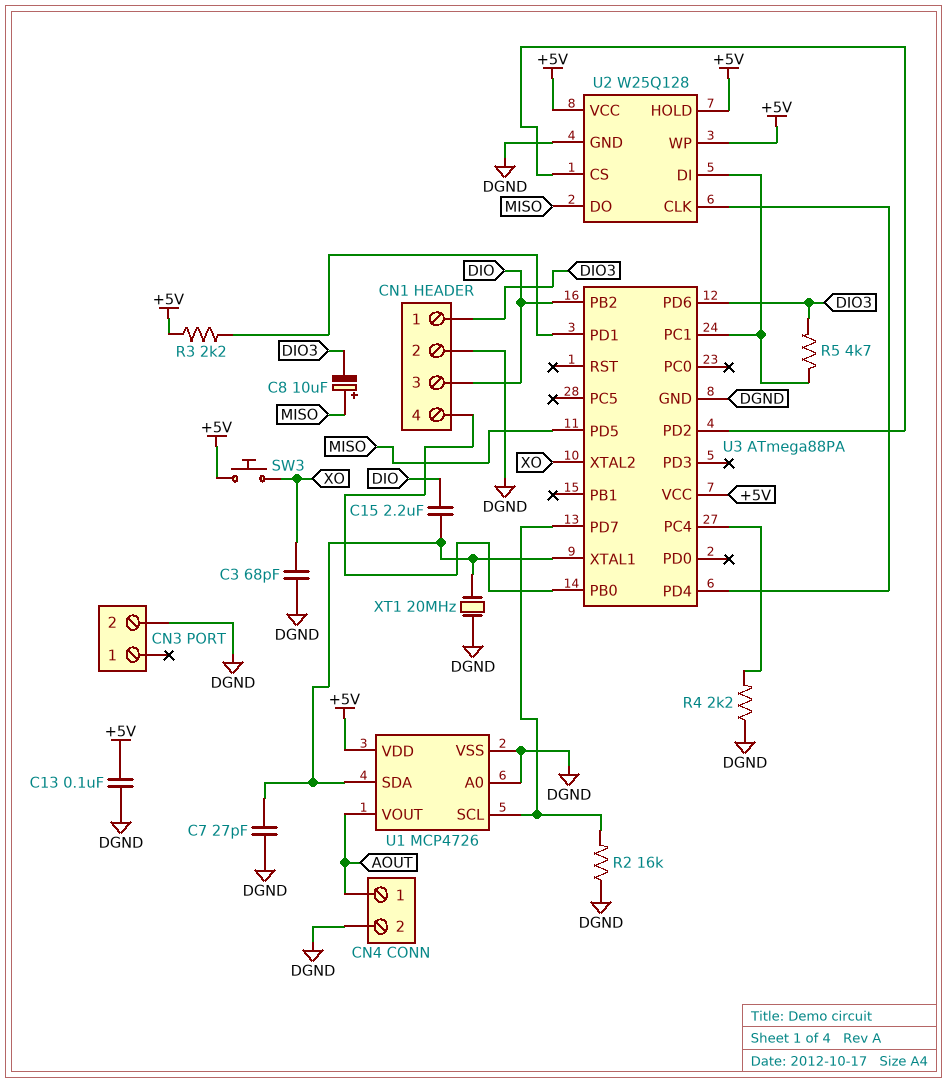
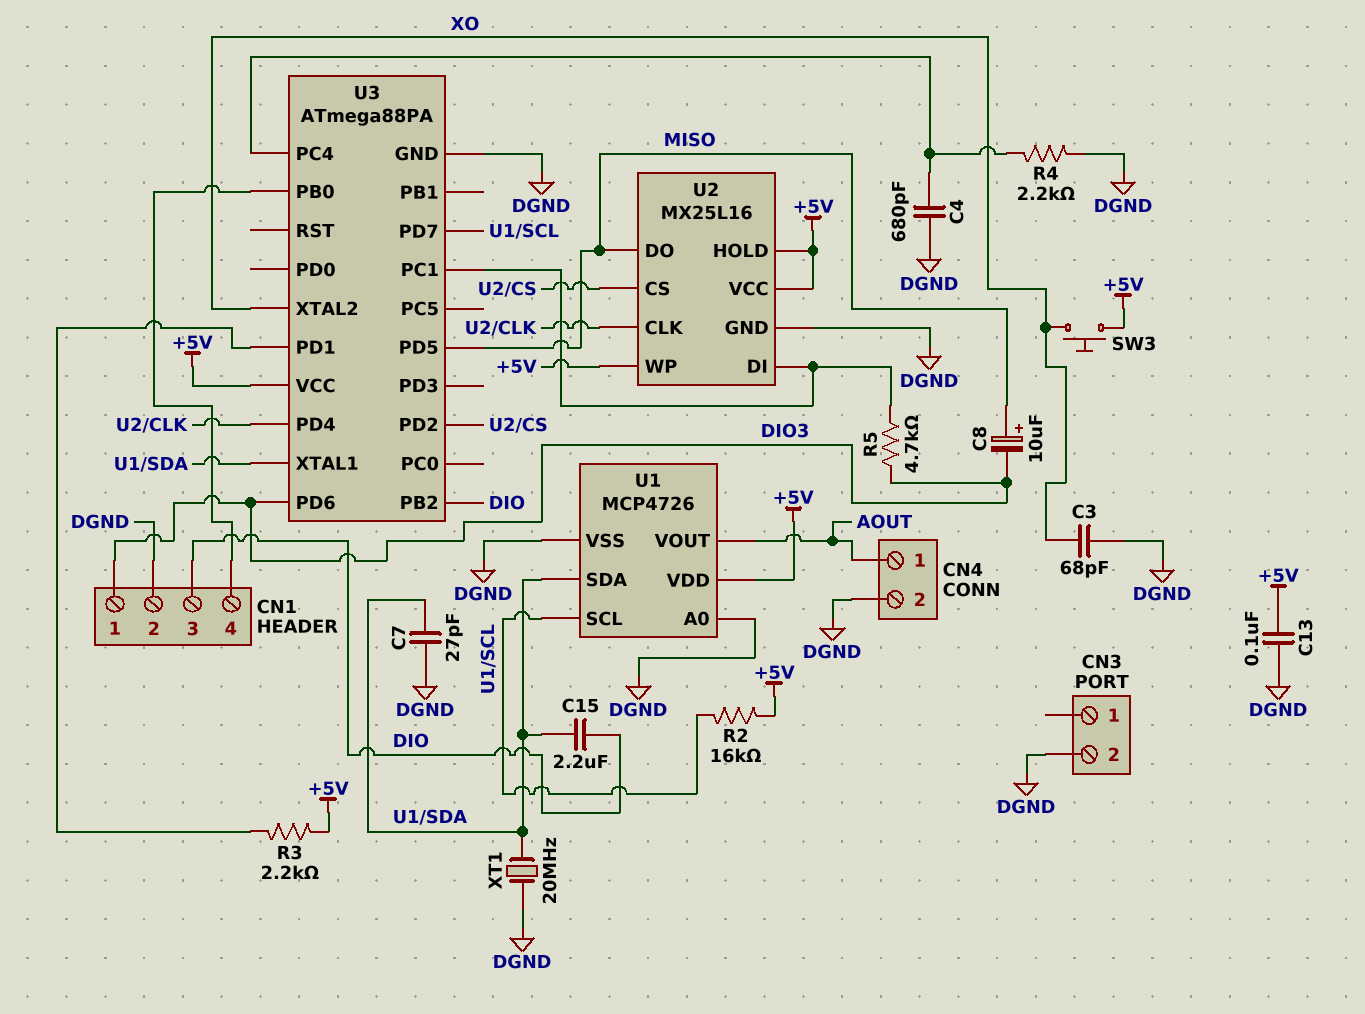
C4: none -> 680pF (DGND, U3/PC4)
R2: 16k (DGND, U1/SCL) -> 16k (+5V, U1/SCL)
U2: W25Q128 -> MX25L16

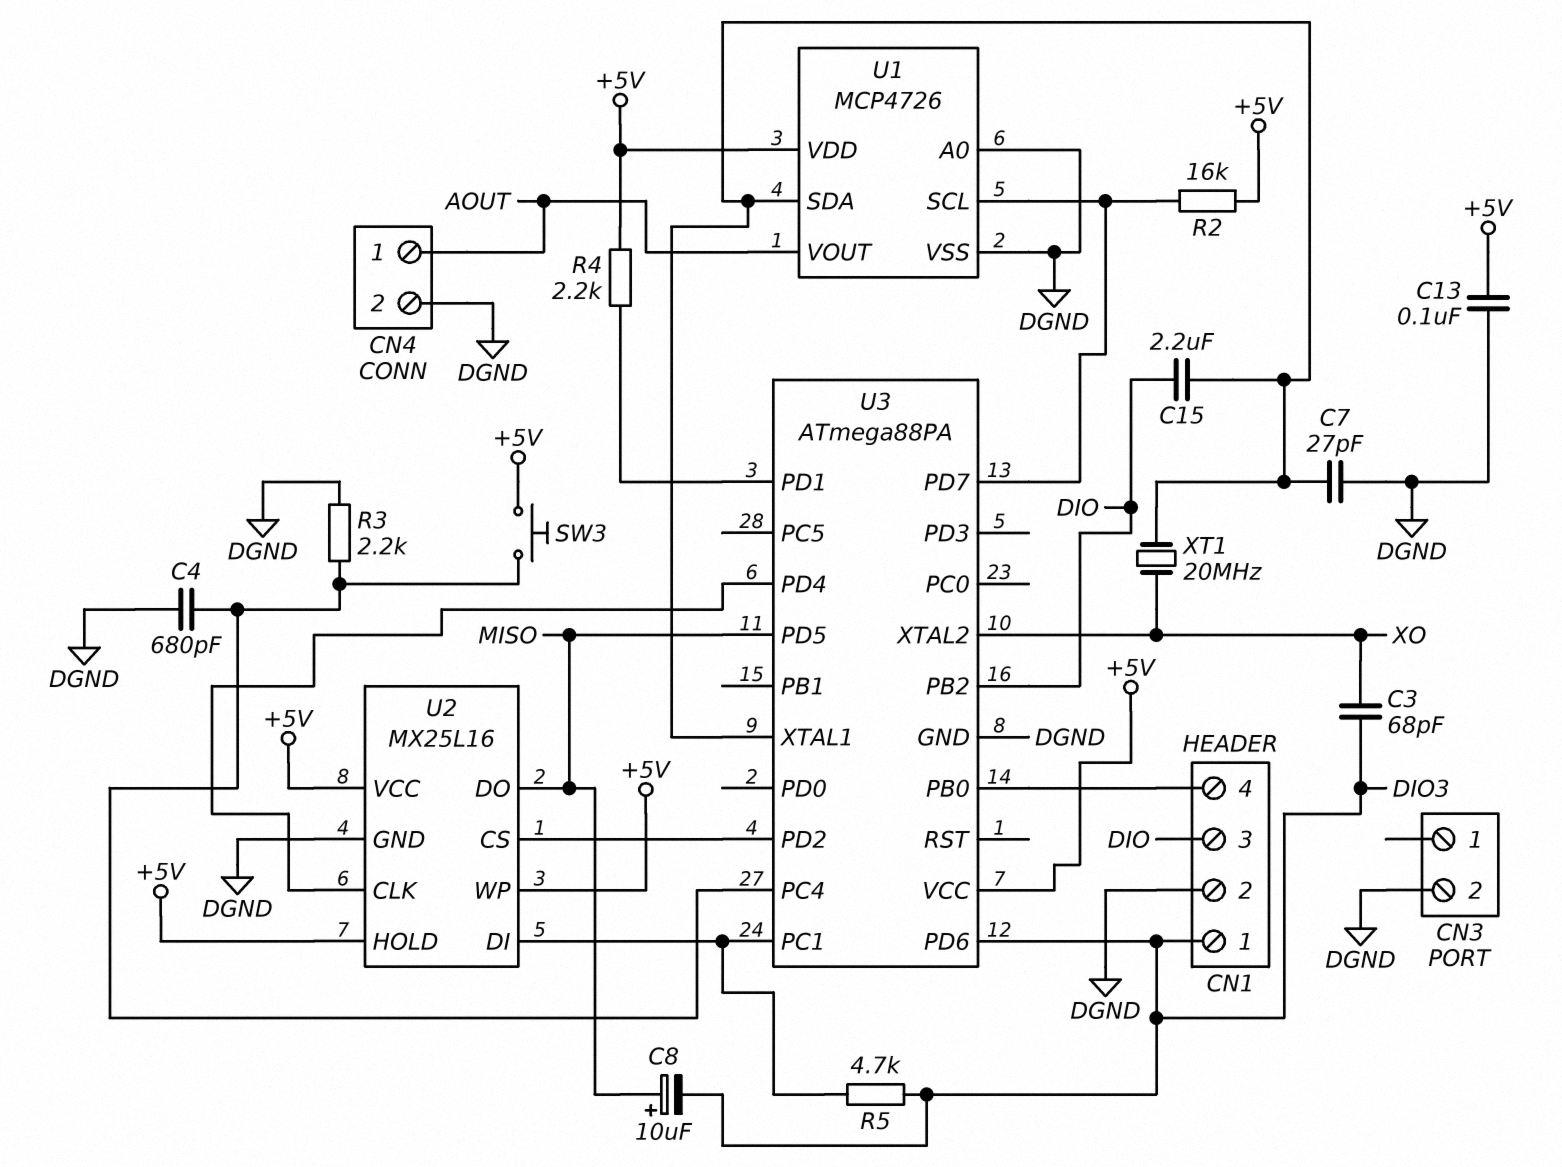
C3: 68pF (DGND, XO) -> 68pF (DIO3, XO)
R3: 2.2k (+5V, U3/PD1) -> 2.2k (DGND, U3/PC4)
R4: 2.2k (DGND, U3/PC4) -> 2.2k (+5V, U3/PD1)
SW3: button (+5V, XO) -> button (+5V, U3/PC4)
XT1: 20MHz (DGND, U1/SDA) -> 20MHz (U1/SDA, XO)

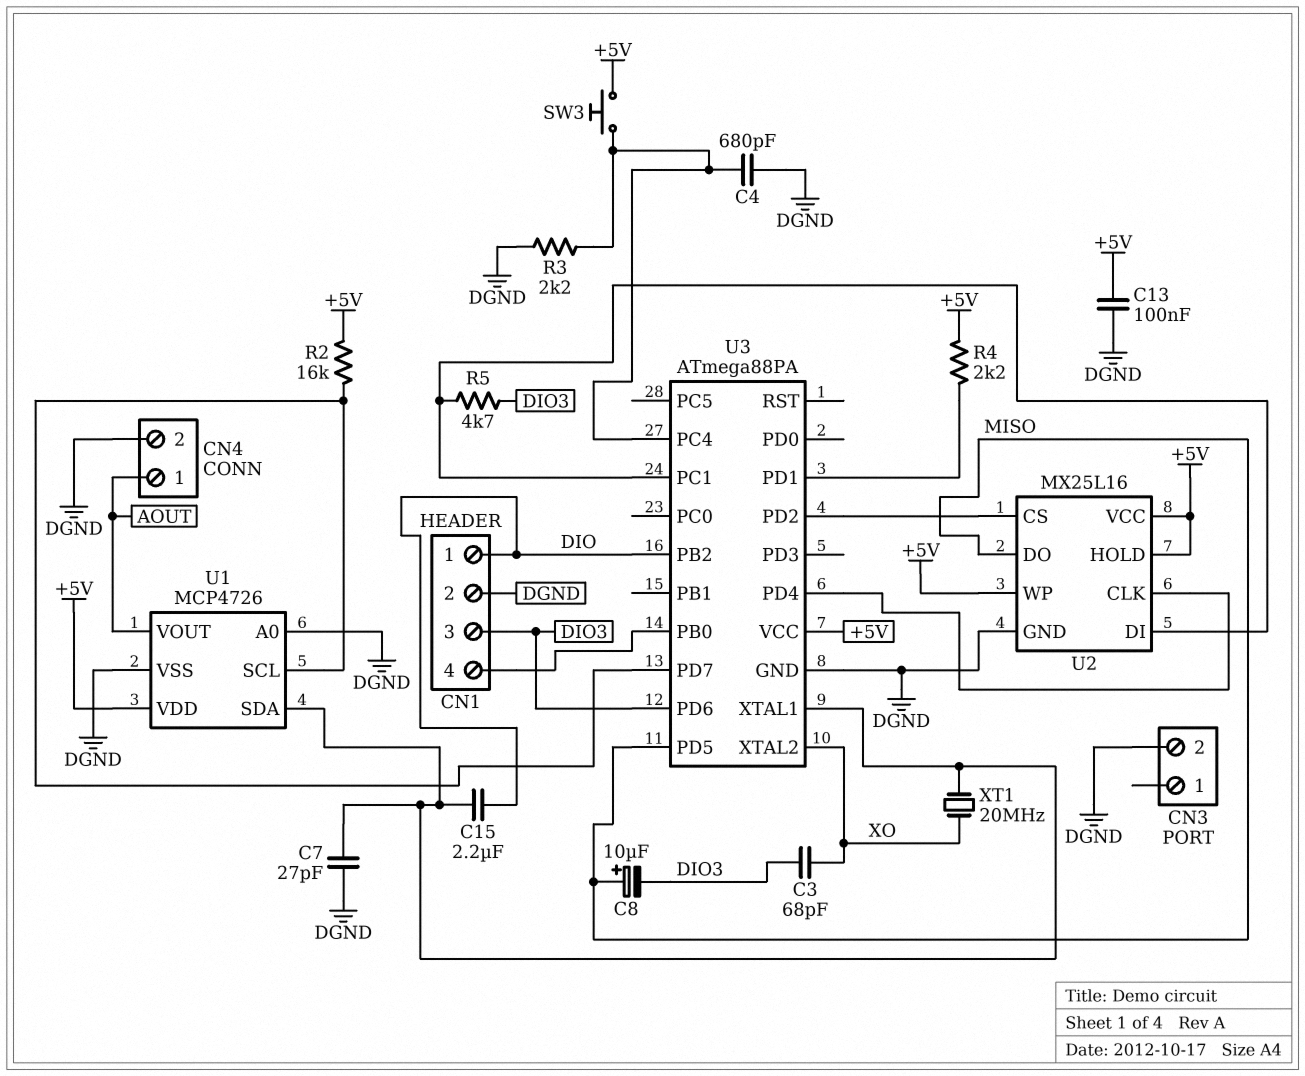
CN1 pin 1: DIO3 -> DIO
CN1 pin 3: DIO -> DIO3

